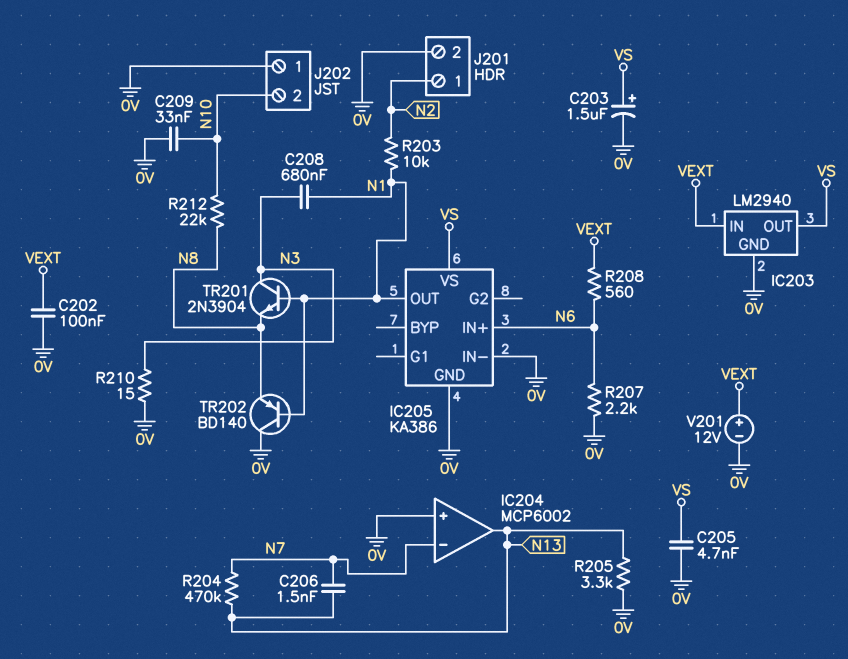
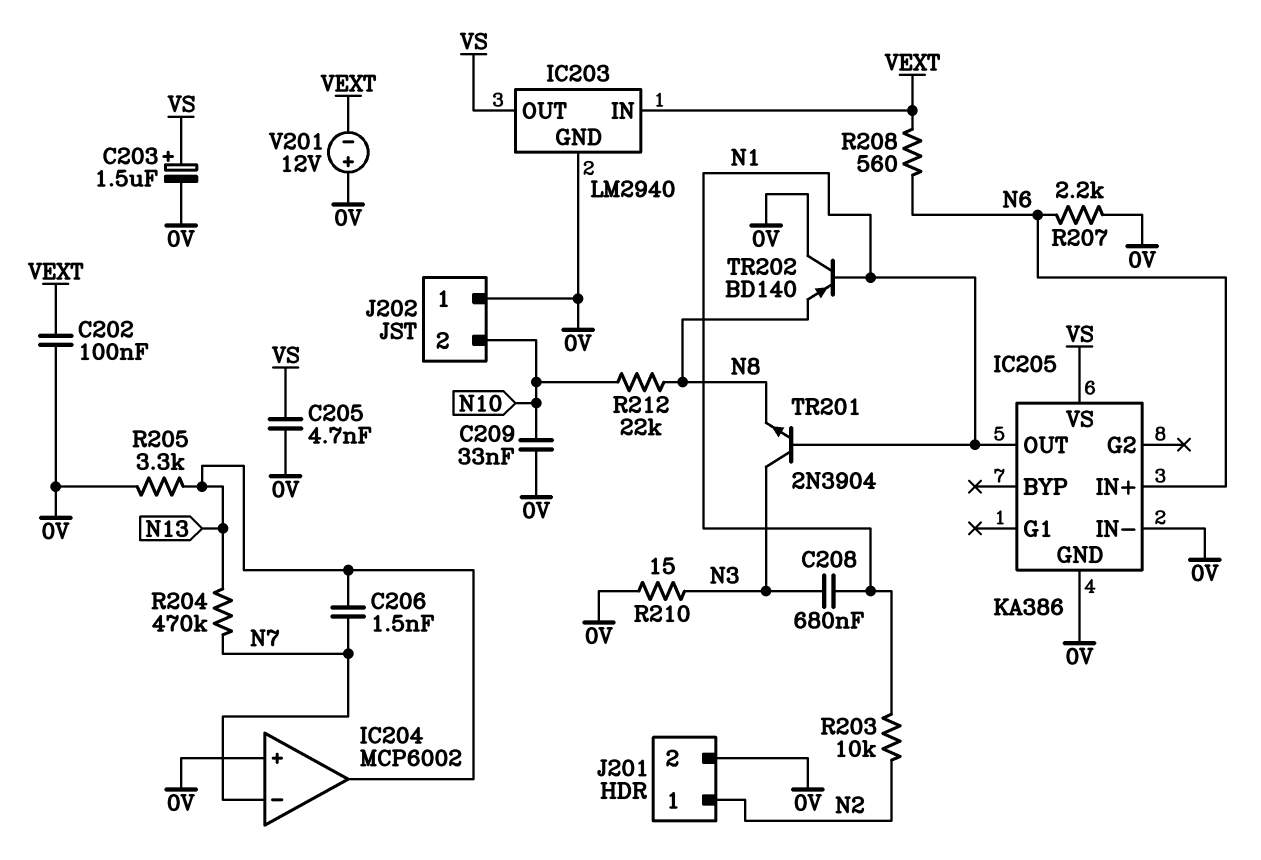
V201: 12V (plus VEXT, minus 0V) -> 12V (plus 0V, minus VEXT)

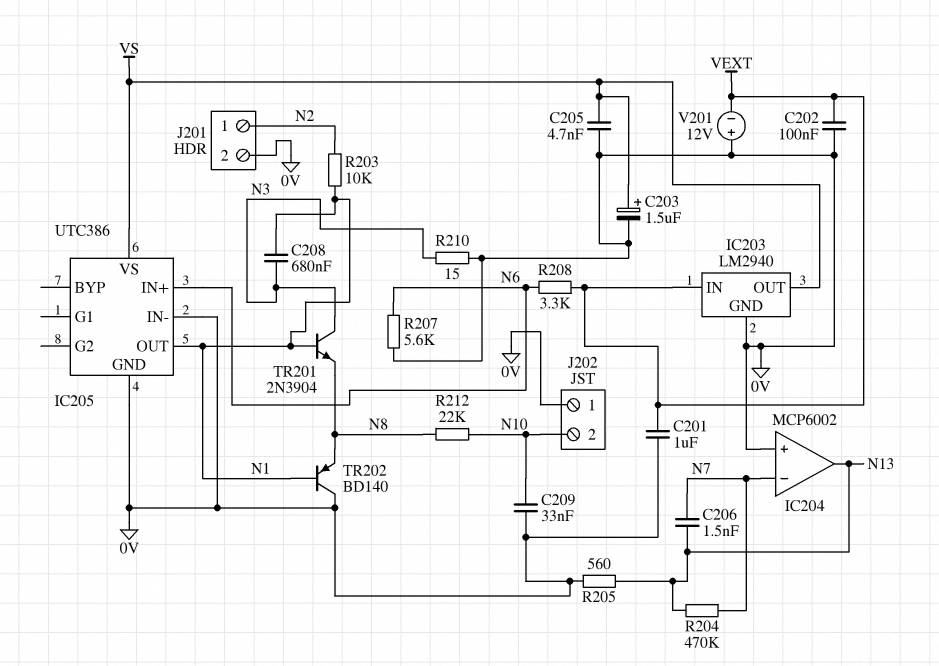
C201: none -> 1uF (0V, VEXT)
IC205: KA386 -> UTC386
R205: 3.3k (0V, N13) -> 560 (0V, N13)
R207: 2.2k (0V, N6) -> 5.6k (0V, N6)
R208: 560 (N6, VEXT) -> 3.3k (N6, VEXT)

